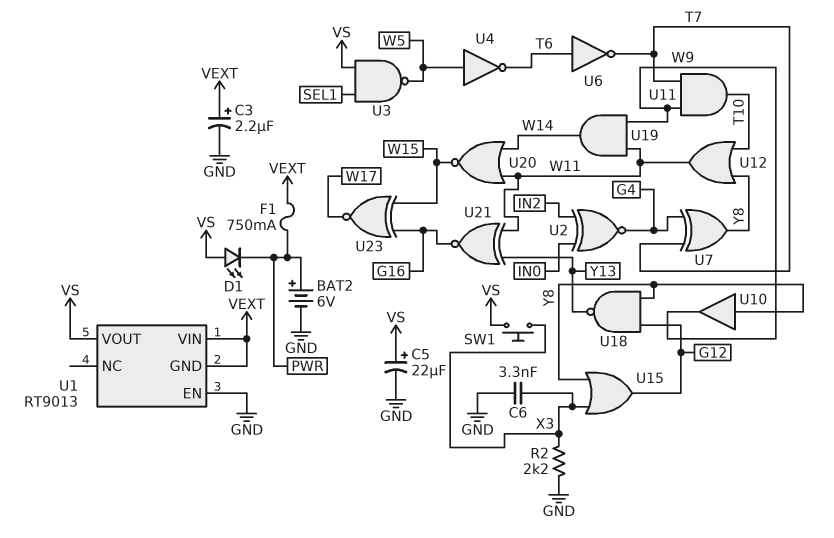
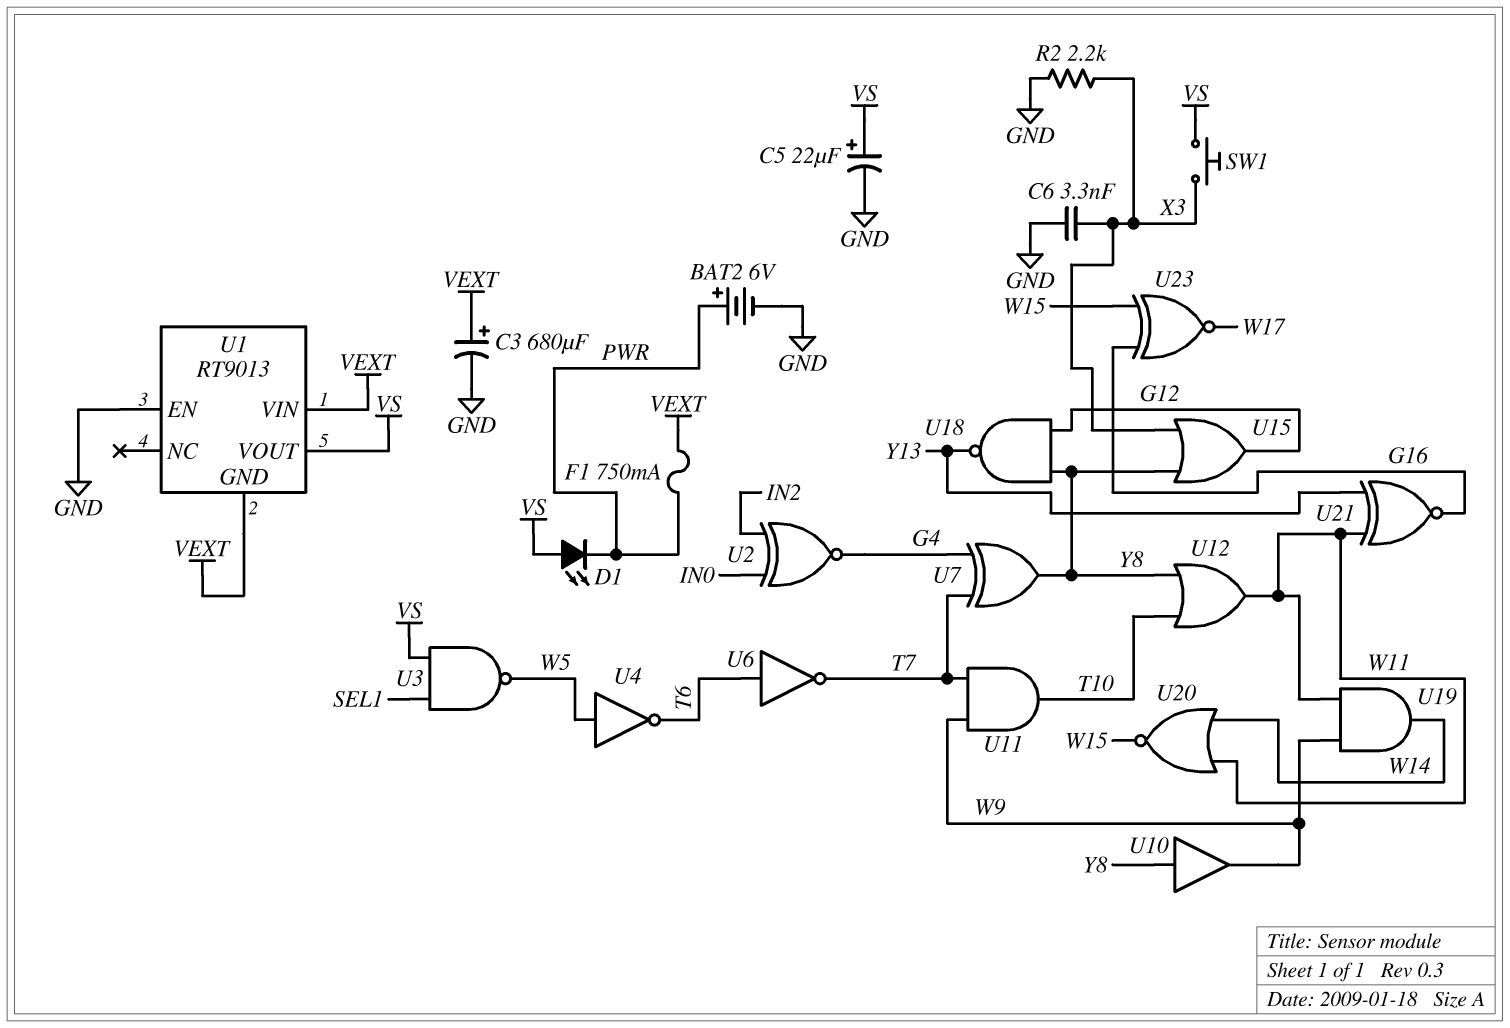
C3: 2.2uF (plus VEXT, minus GND) -> 680uF (plus VEXT, minus GND)

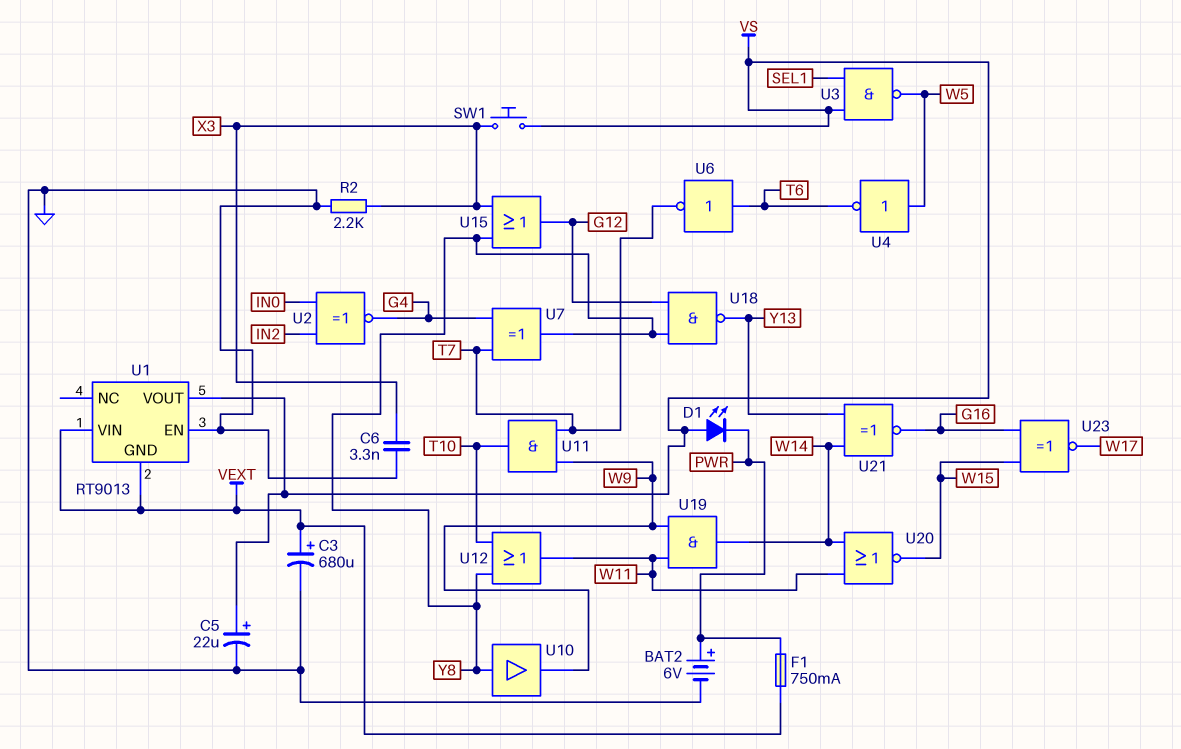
U21: XNOR (in W11, in Y13, out G16) -> XNOR (in W14, in Y13, out G16)

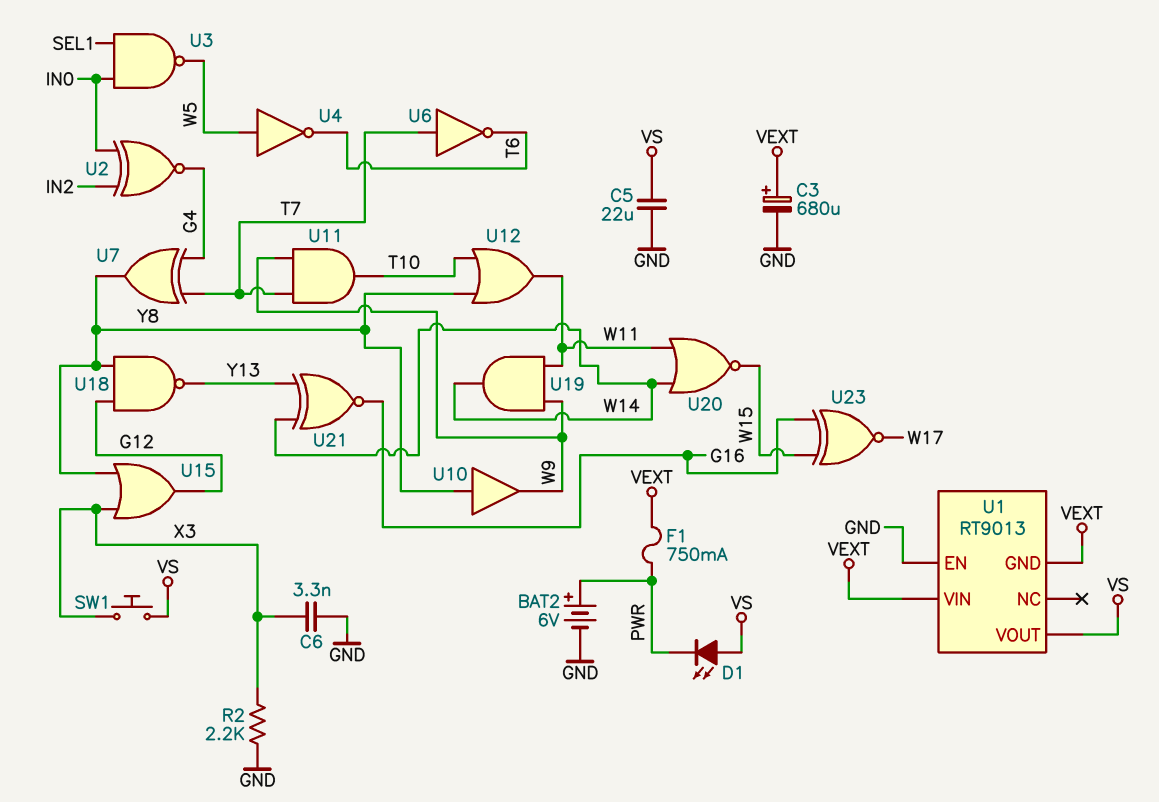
C5: 22uF (plus VS, minus GND) -> 22uF (GND, VS)
U3: NAND (in SEL1, in VS, out W5) -> NAND (in IN0, in SEL1, out W5)
U6: NOT (in T6, out T7) -> NOT (in T7, out T6)

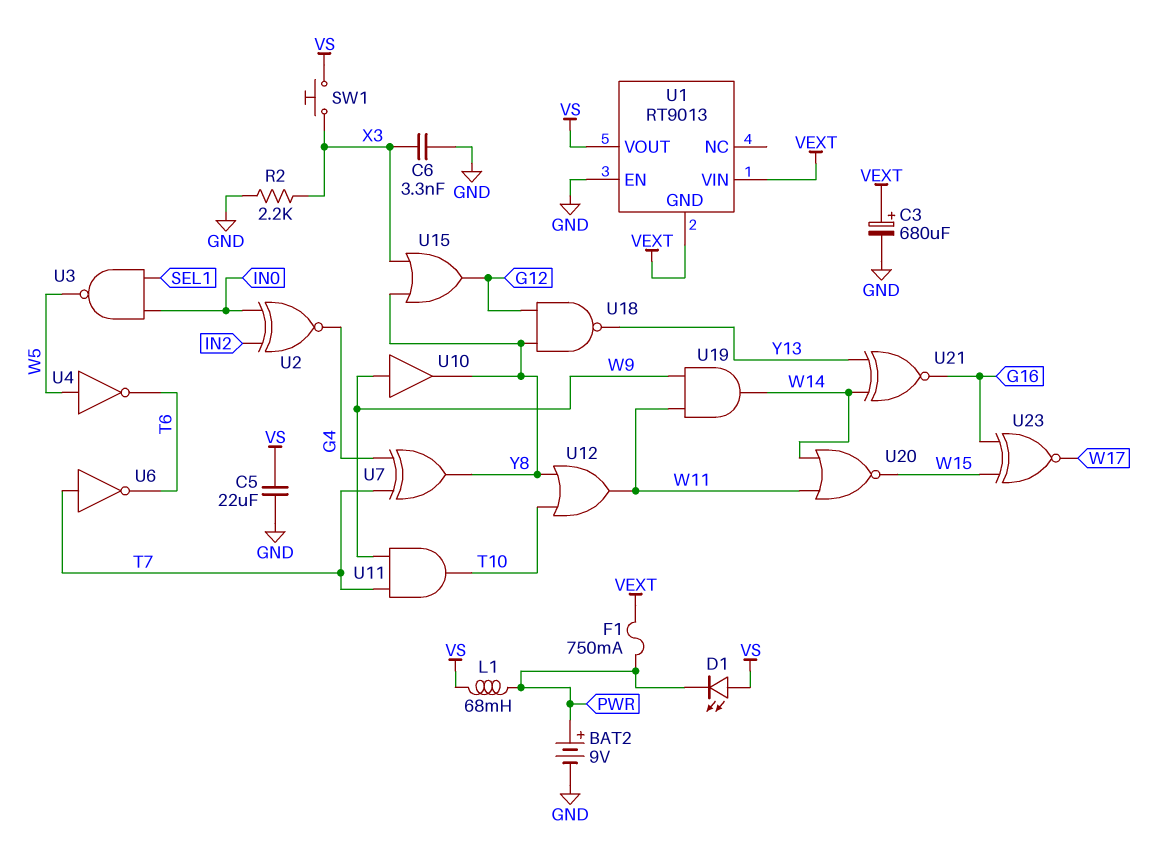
BAT2: 6V (plus PWR, minus GND) -> 9V (plus PWR, minus GND)
L1: none -> 68mH (PWR, VS)
U10: buffer (in Y8, out W9) -> buffer (in W9, out Y8)

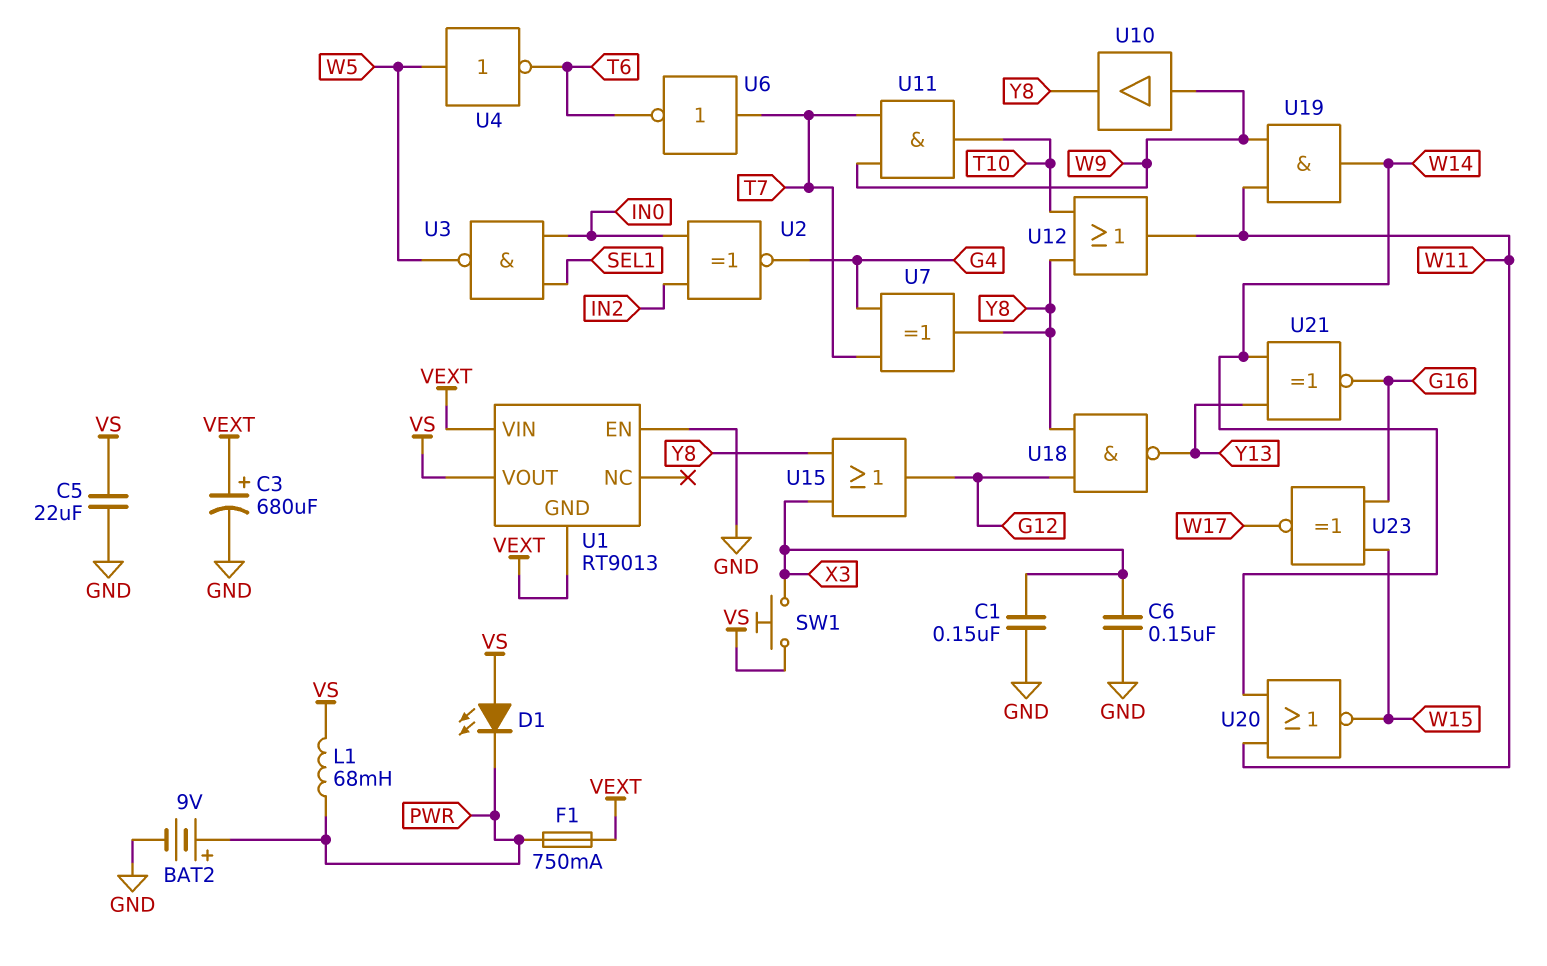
C1: none -> 150nF (GND, X3)
C6: 3.3nF (GND, X3) -> 150nF (GND, X3)
R2: 2.2k (GND, X3) -> none

